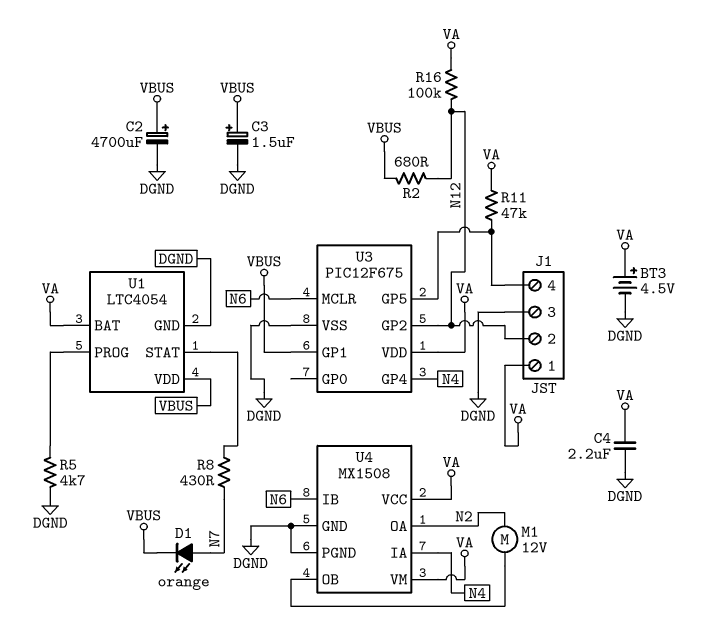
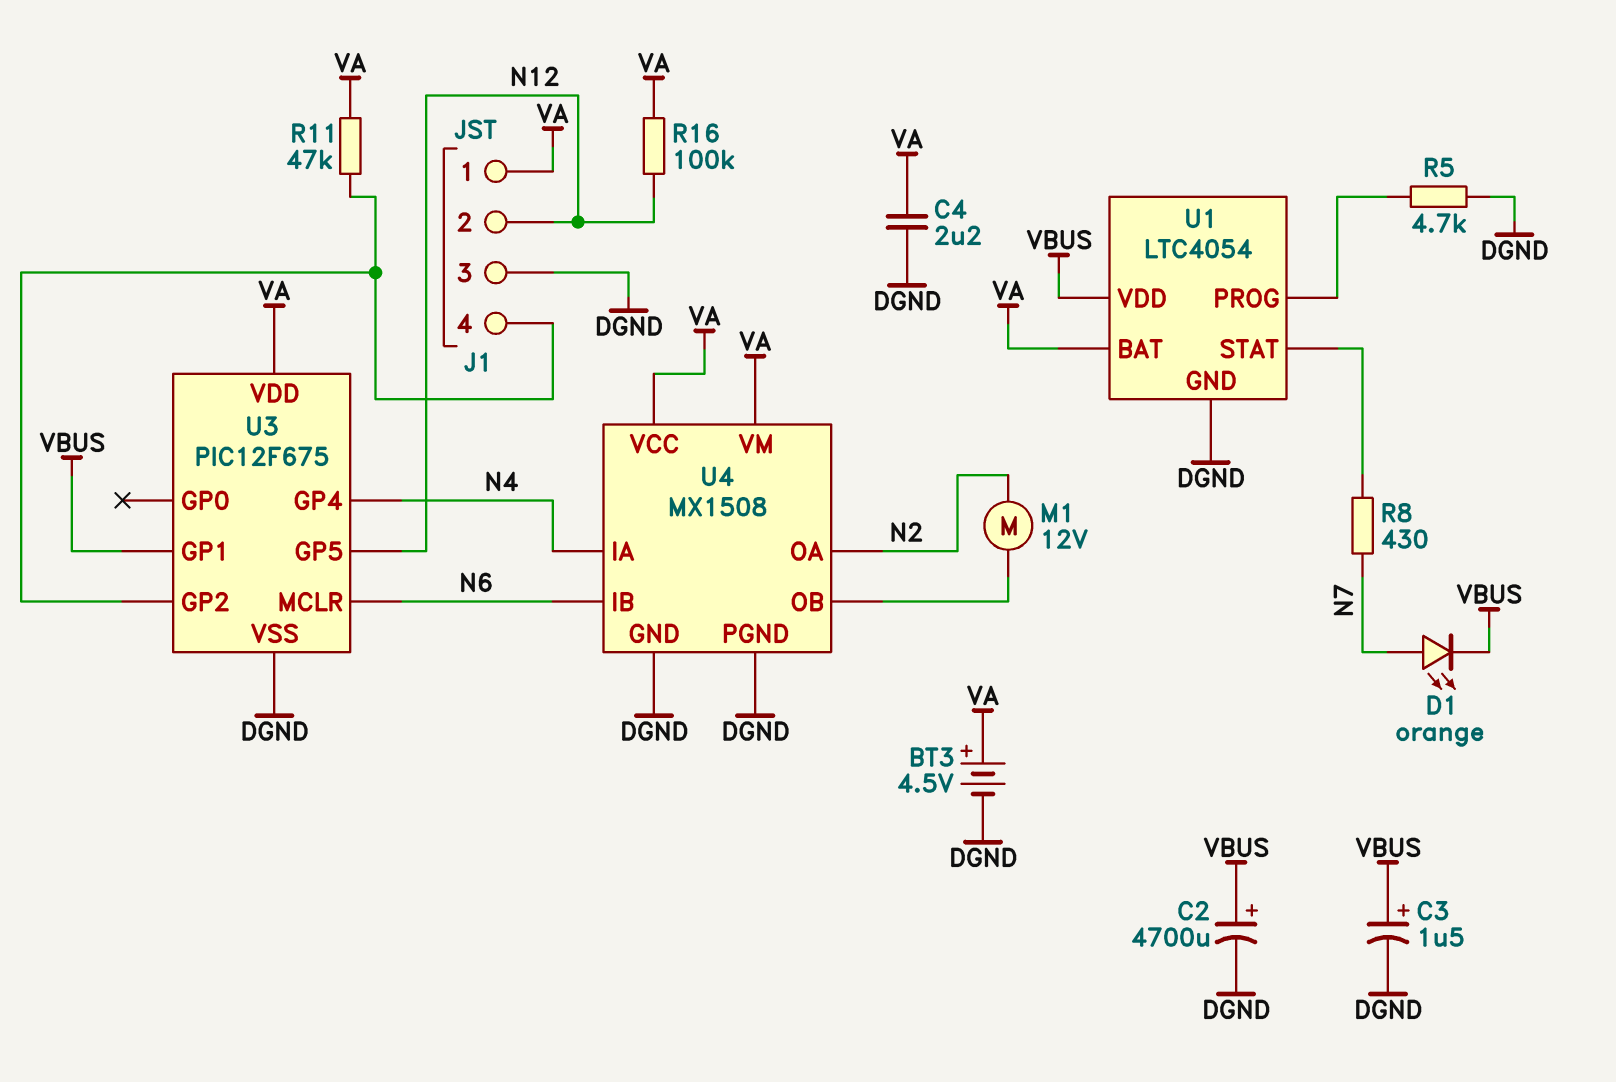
R2: 680 (N12, VBUS) -> none
U3 pin GP2: N12 -> J1/4
U3 pin GP5: J1/4 -> N12

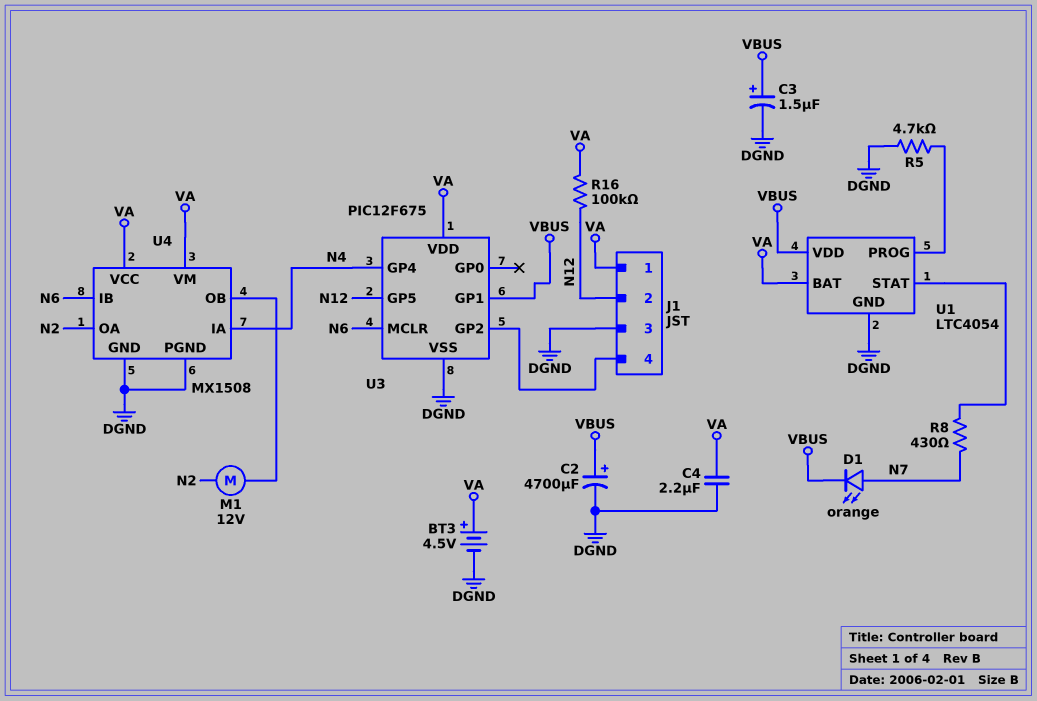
R11: 47k (J1/4, VA) -> none

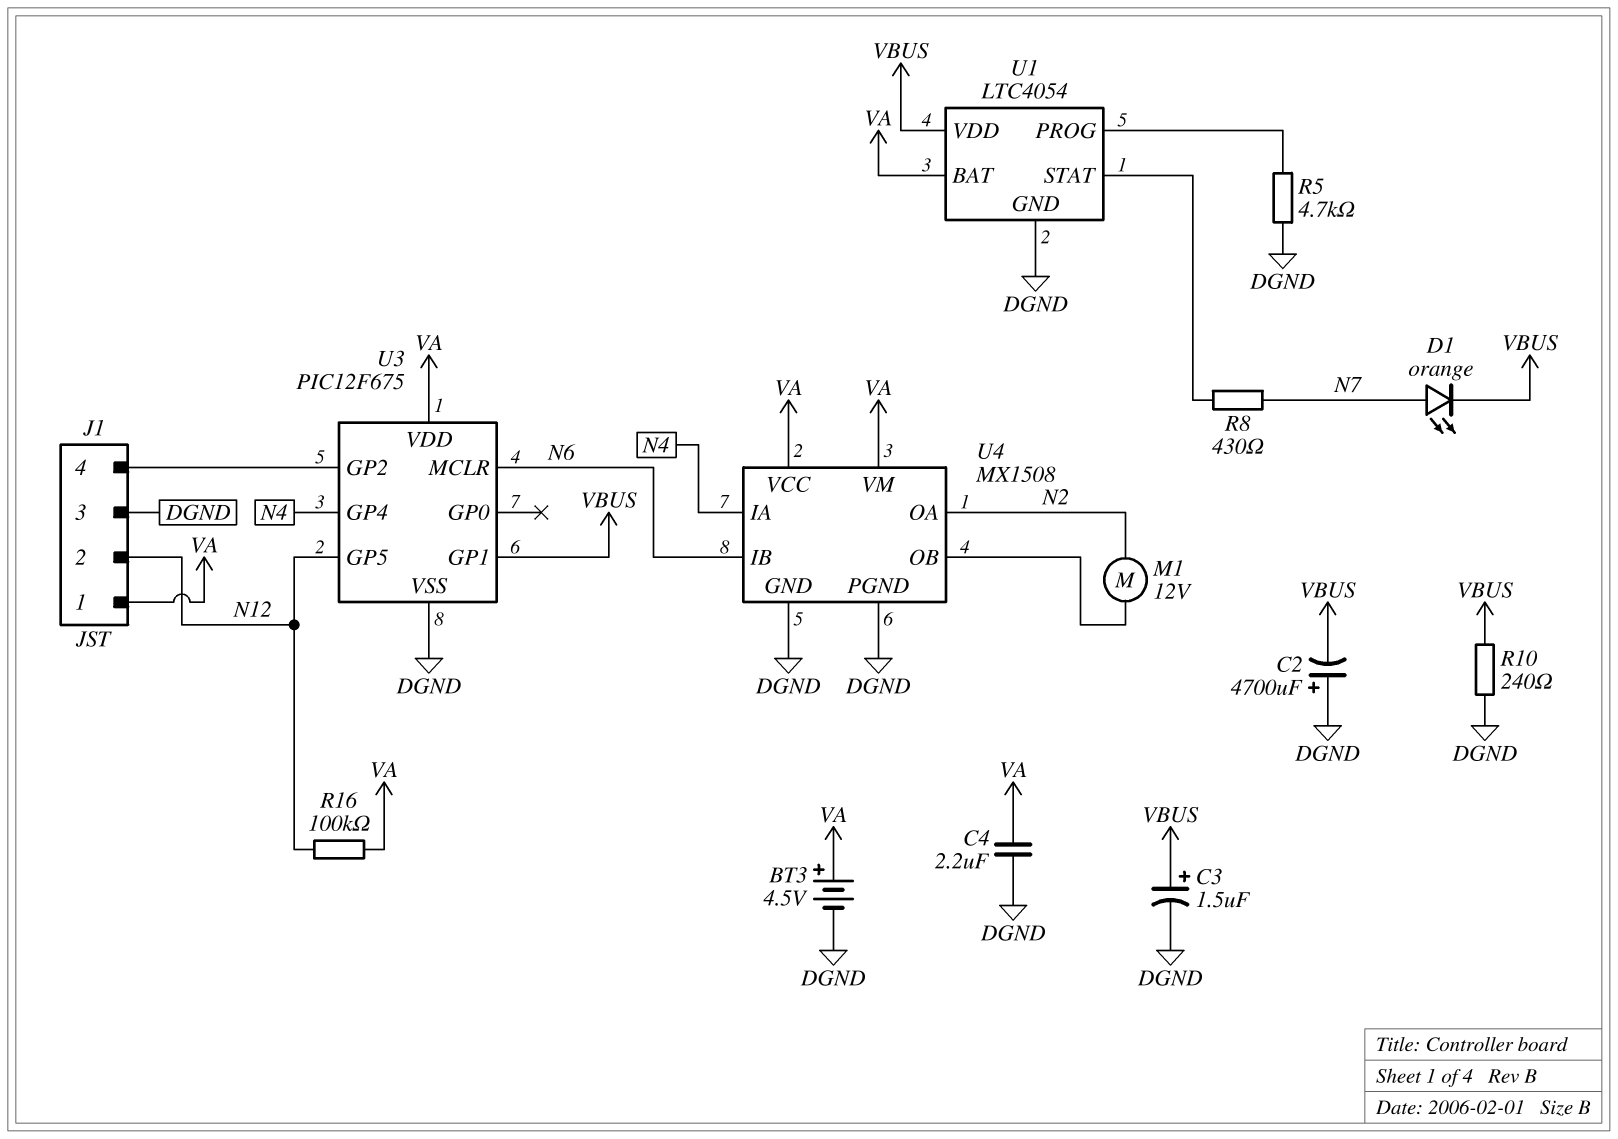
C2: 4700uF (plus VBUS, minus DGND) -> 4700uF (plus DGND, minus VBUS)
R10: none -> 240 (DGND, VBUS)

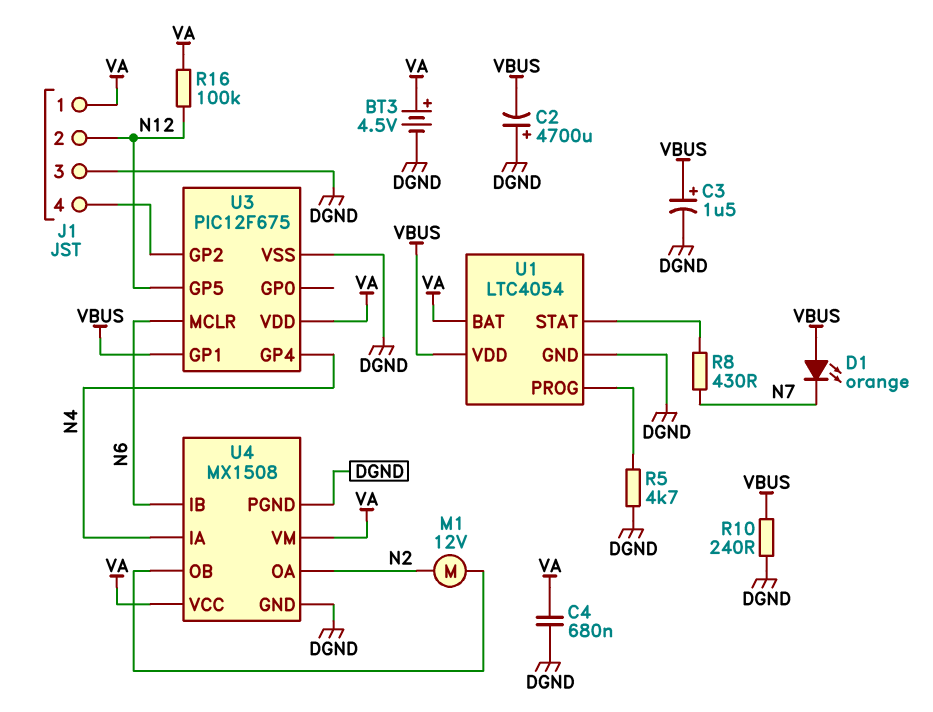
C4: 2.2uF (DGND, VA) -> 680nF (DGND, VA)
D1: LED orange (A N7, K VBUS) -> LED orange (A VBUS, K N7)

